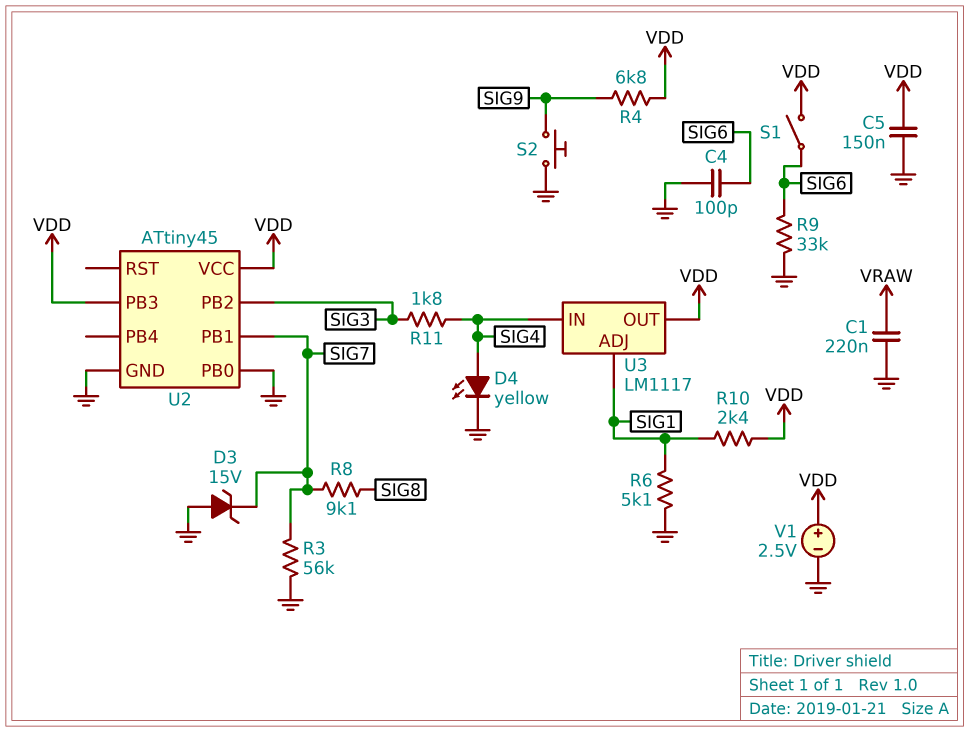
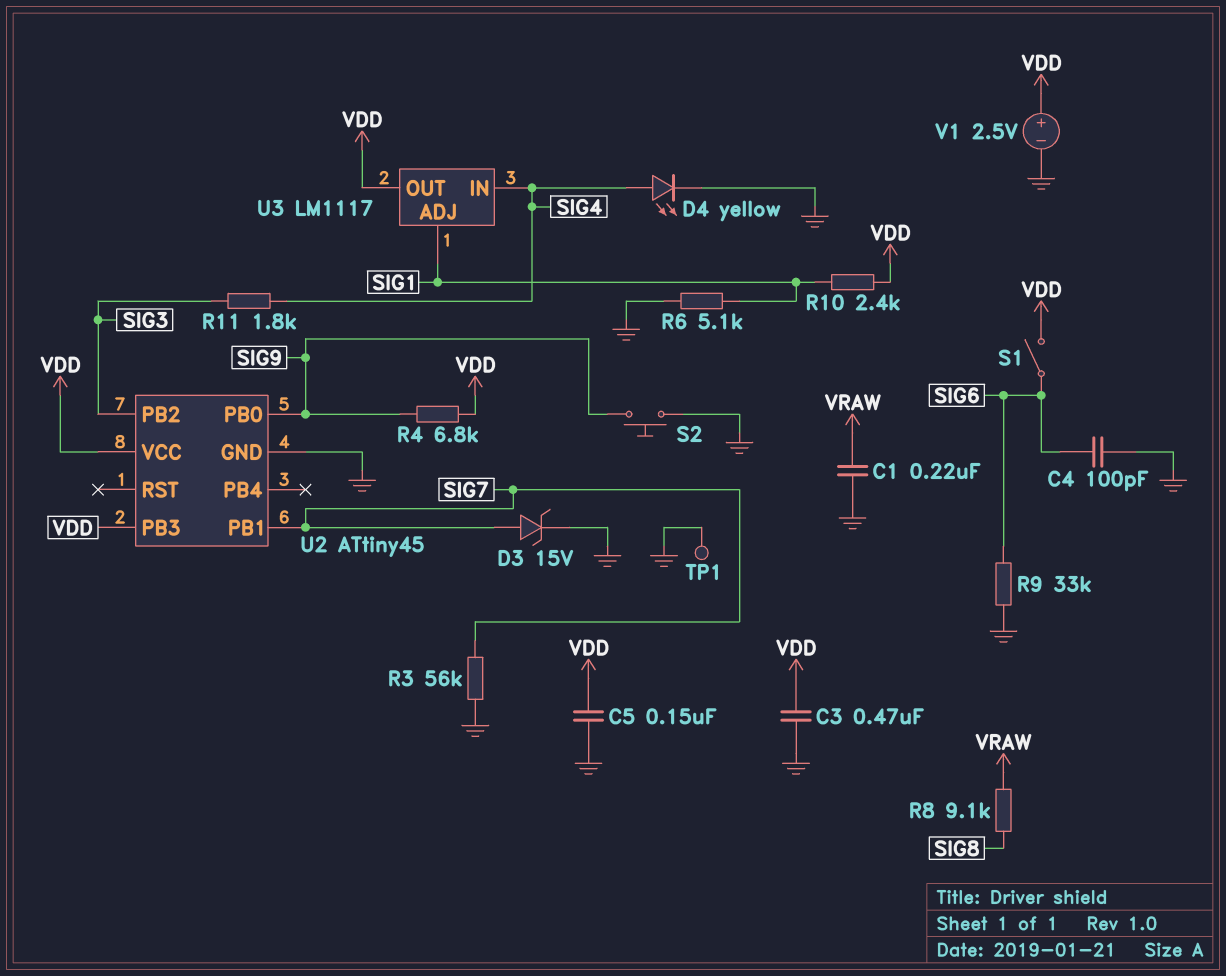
C3: none -> 470nF (GND, VDD)
D3: zener 15V (A GND, K SIG7) -> zener 15V (A SIG7, K GND)
R8: 9.1k (SIG7, SIG8) -> 9.1k (SIG8, VRAW)
TP1: none -> test point (GND)
U2 pin PB0: GND -> SIG9

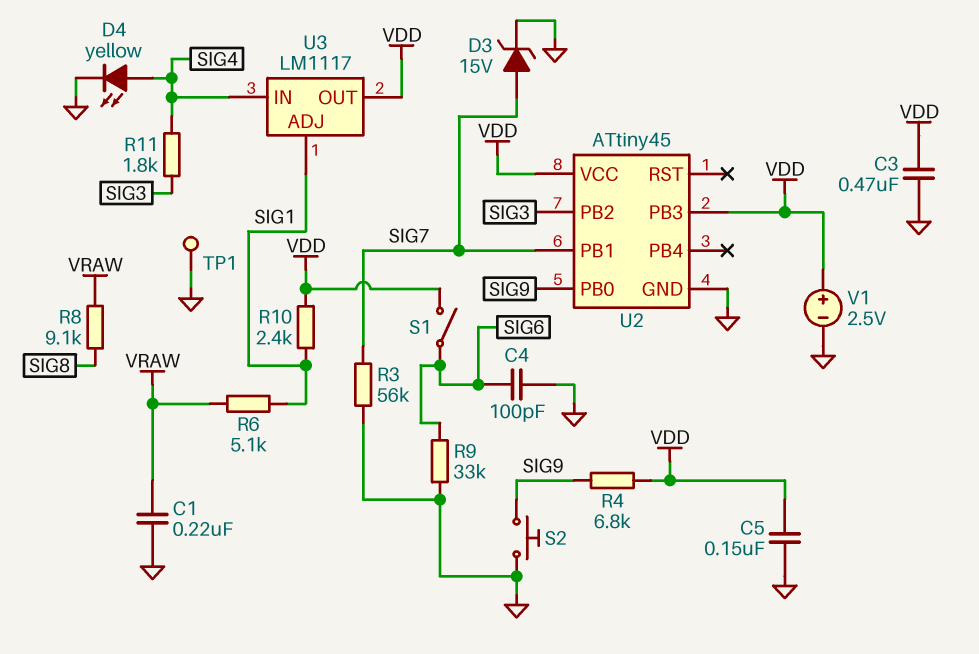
R6: 5.1k (GND, SIG1) -> 5.1k (SIG1, VRAW)

